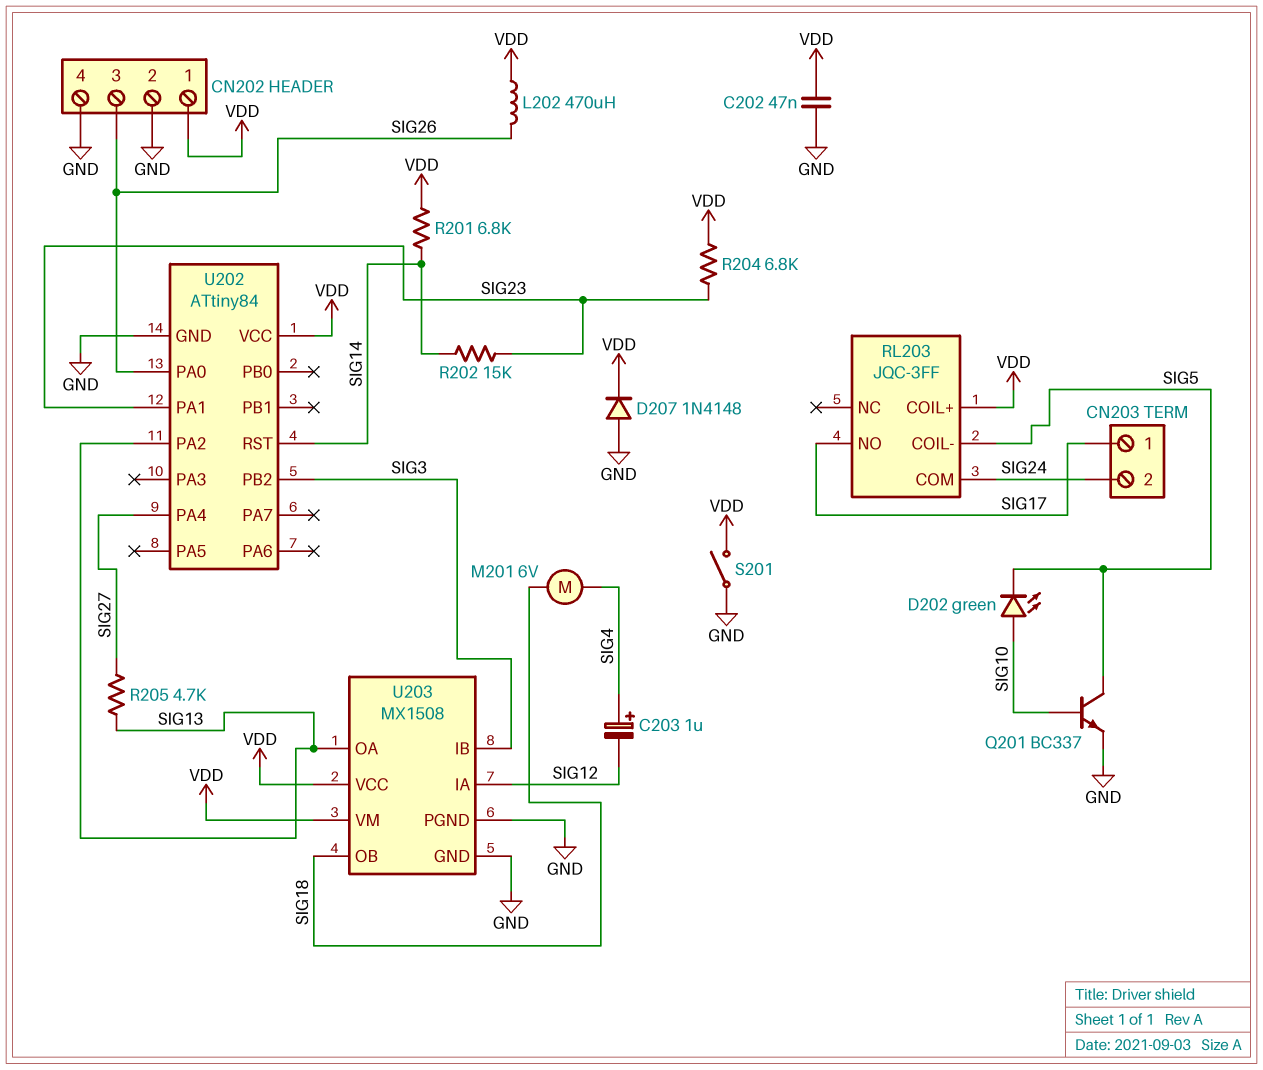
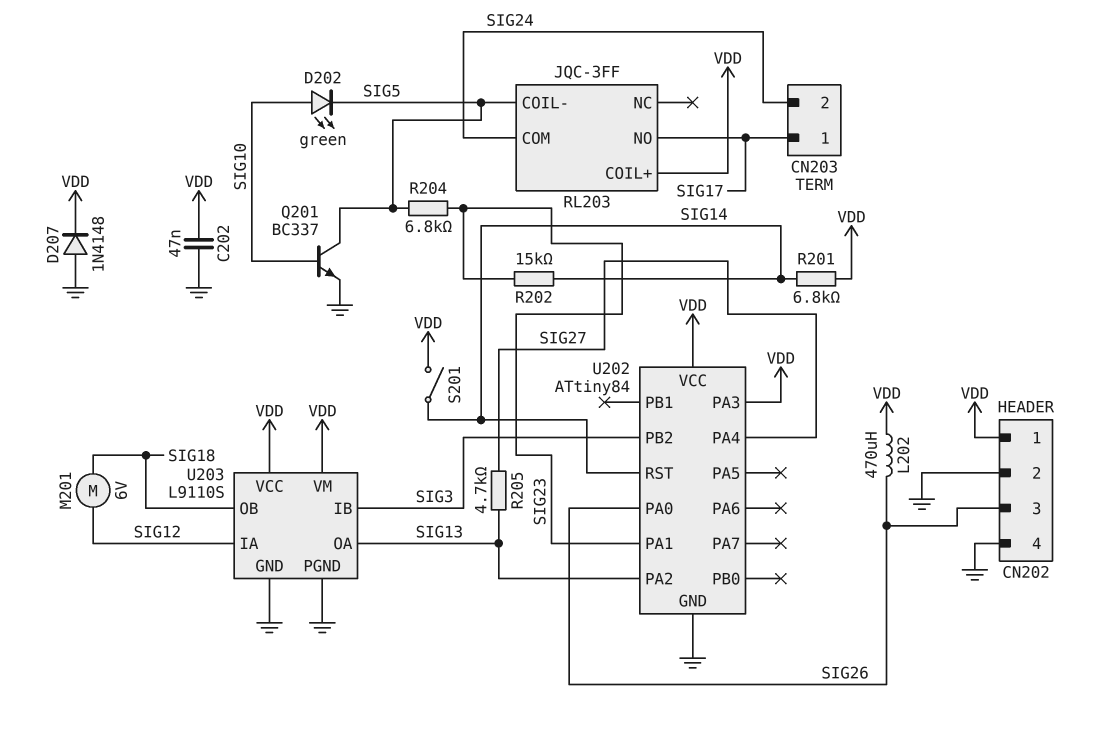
C203: 1uF (plus SIG4, minus SIG12) -> none
M201: motor 6V (SIG4, SIG18) -> motor 6V (SIG12, SIG18)
R204: 6.8k (SIG23, VDD) -> 6.8k (SIG5, SIG23)
S201: switch (GND, VDD) -> switch (SIG14, VDD)
U202 pin PA3: none -> VDD
U203: MX1508 -> L9110S

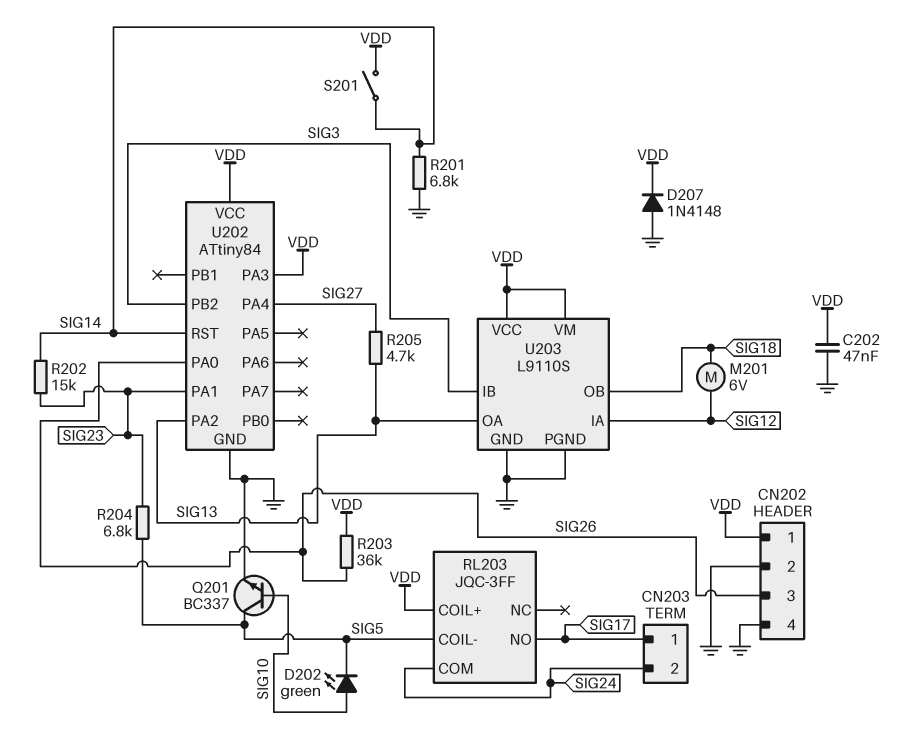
L202: 470uH (SIG26, VDD) -> none
R201: 6.8k (SIG14, VDD) -> 6.8k (GND, SIG14)
R203: none -> 36k (SIG26, VDD)

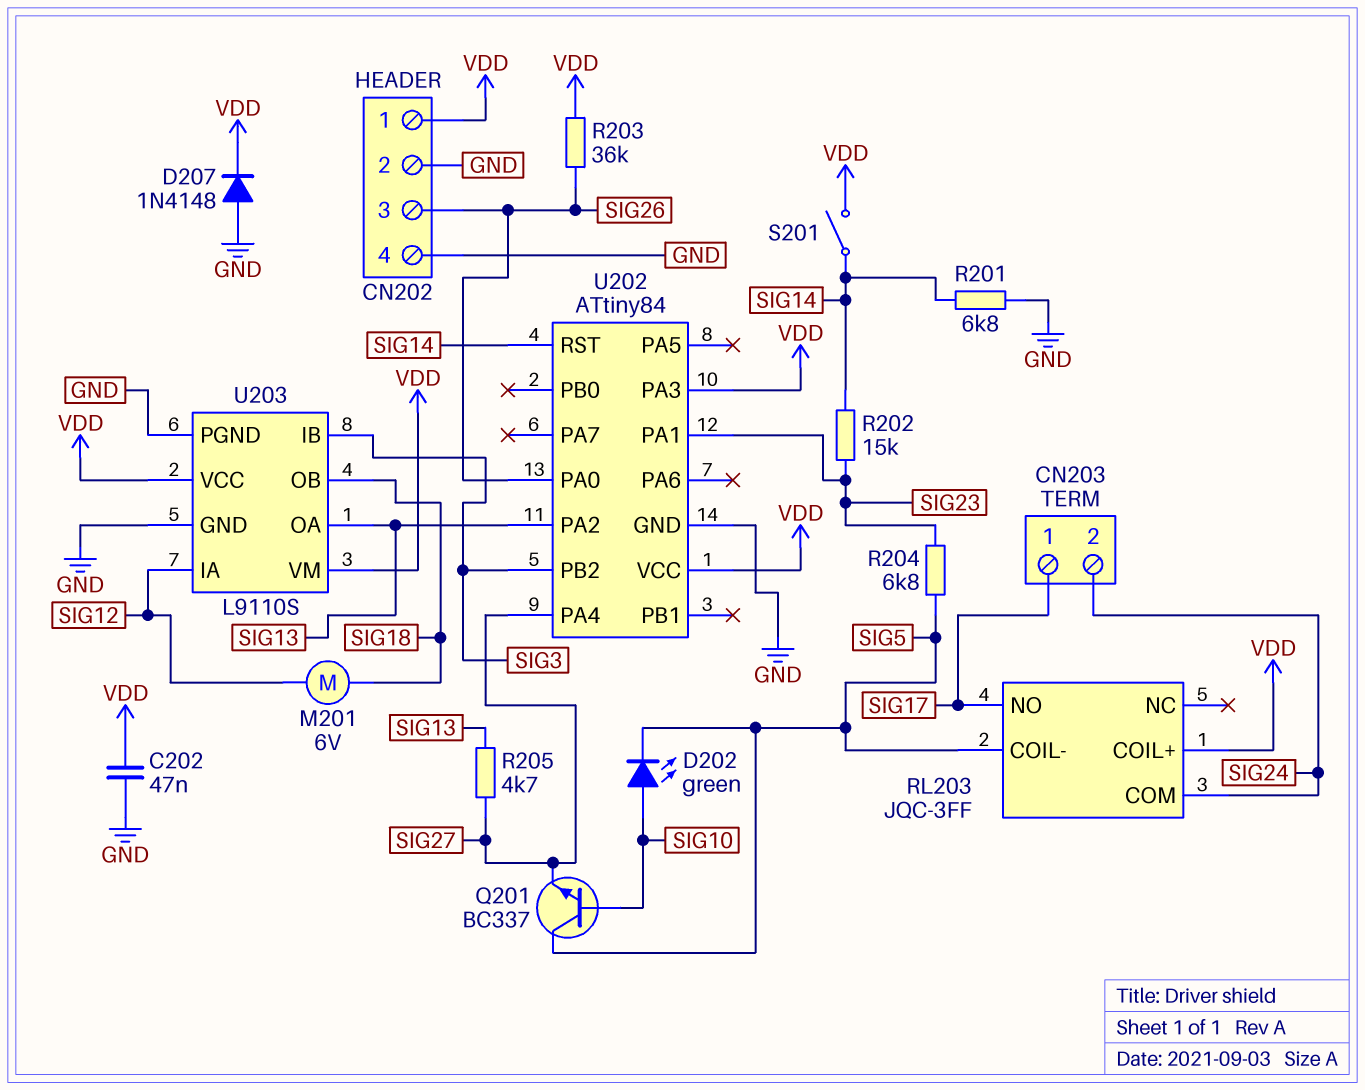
Q201: NPN BC337 (B SIG10, C SIG5, E GND) -> NPN BC337 (B SIG10, C SIG5, E SIG27)

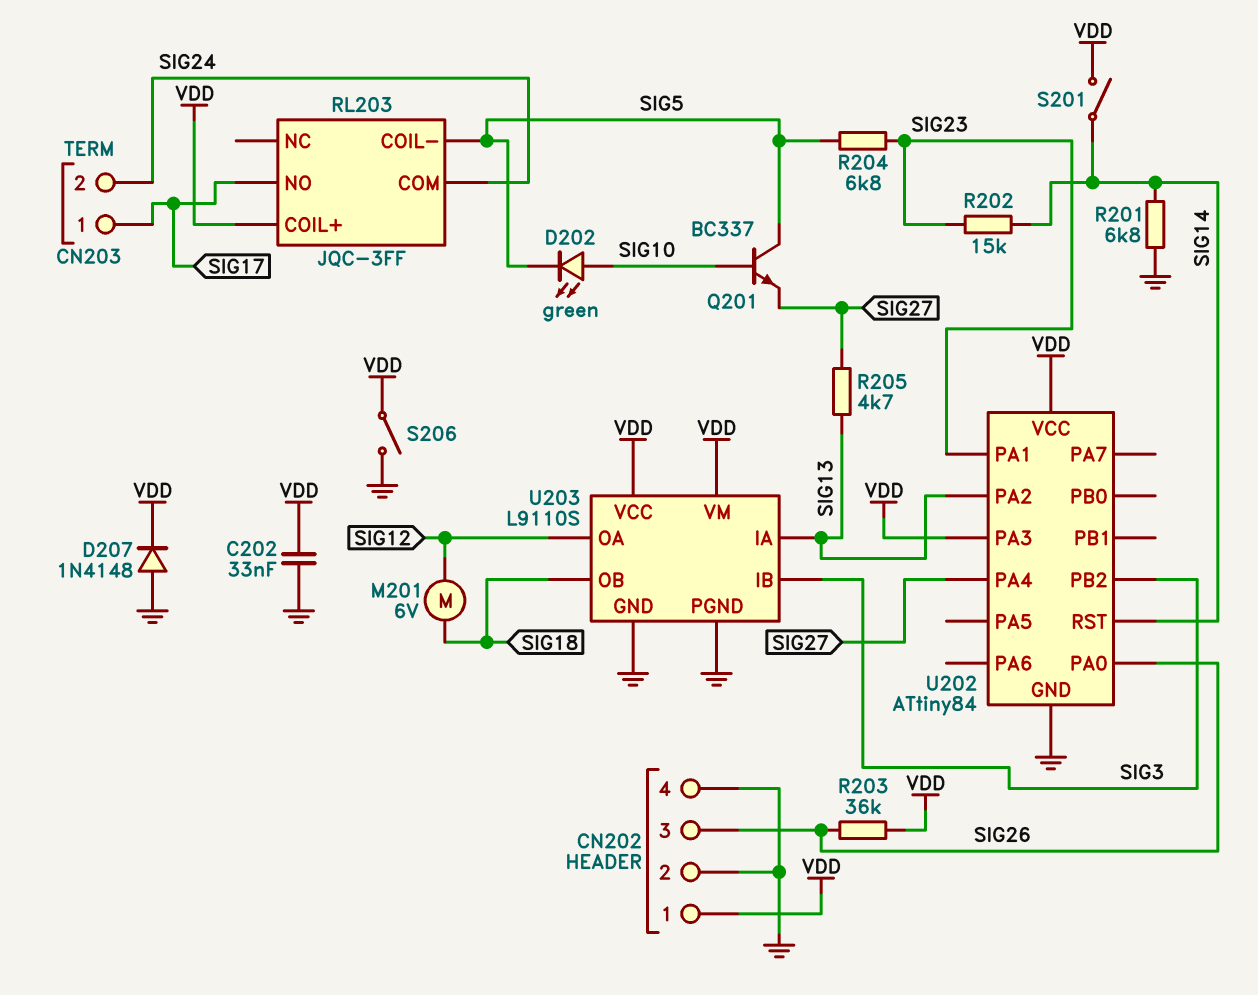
C202: 47nF (GND, VDD) -> 33nF (GND, VDD)
S206: none -> switch (GND, VDD)
U203 pin IA: SIG12 -> SIG13
U203 pin OA: SIG13 -> SIG12

